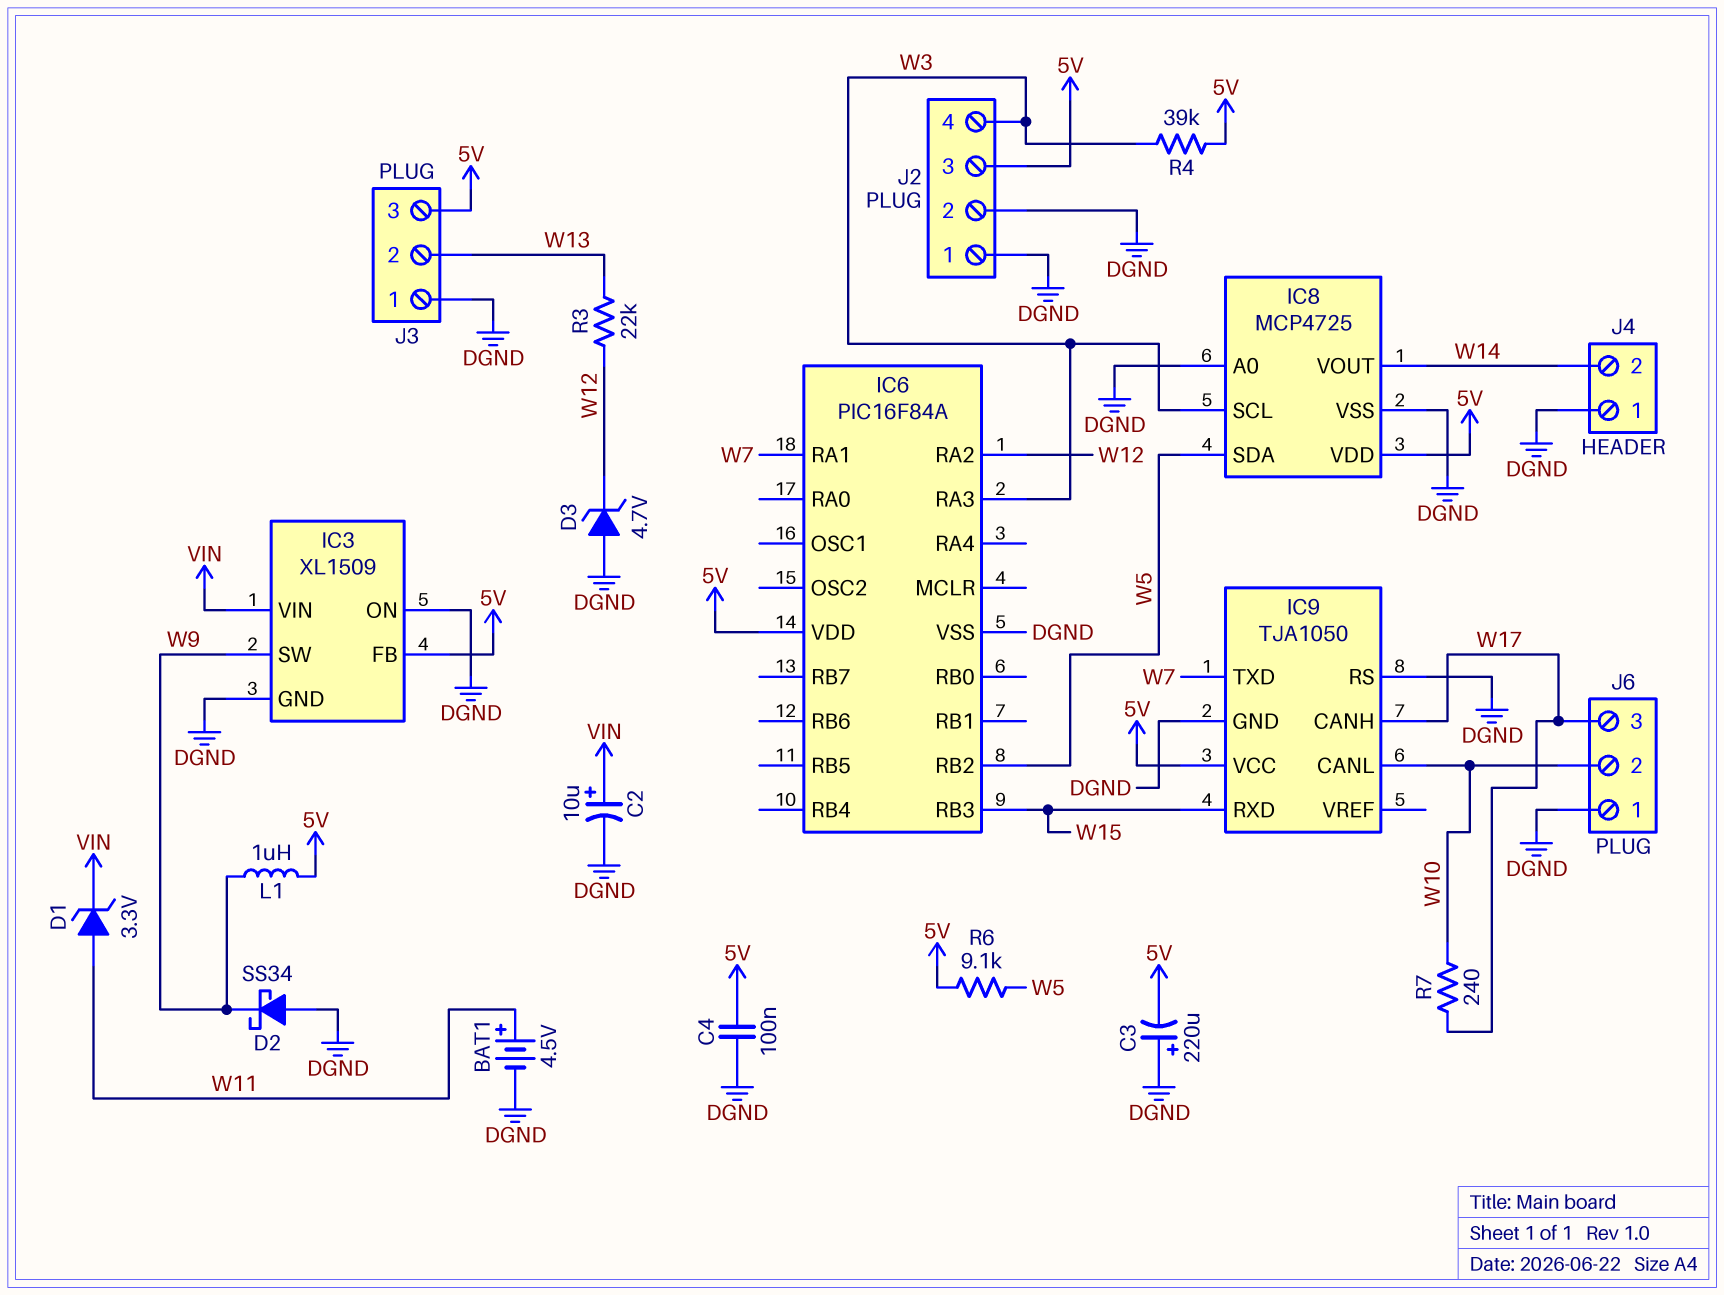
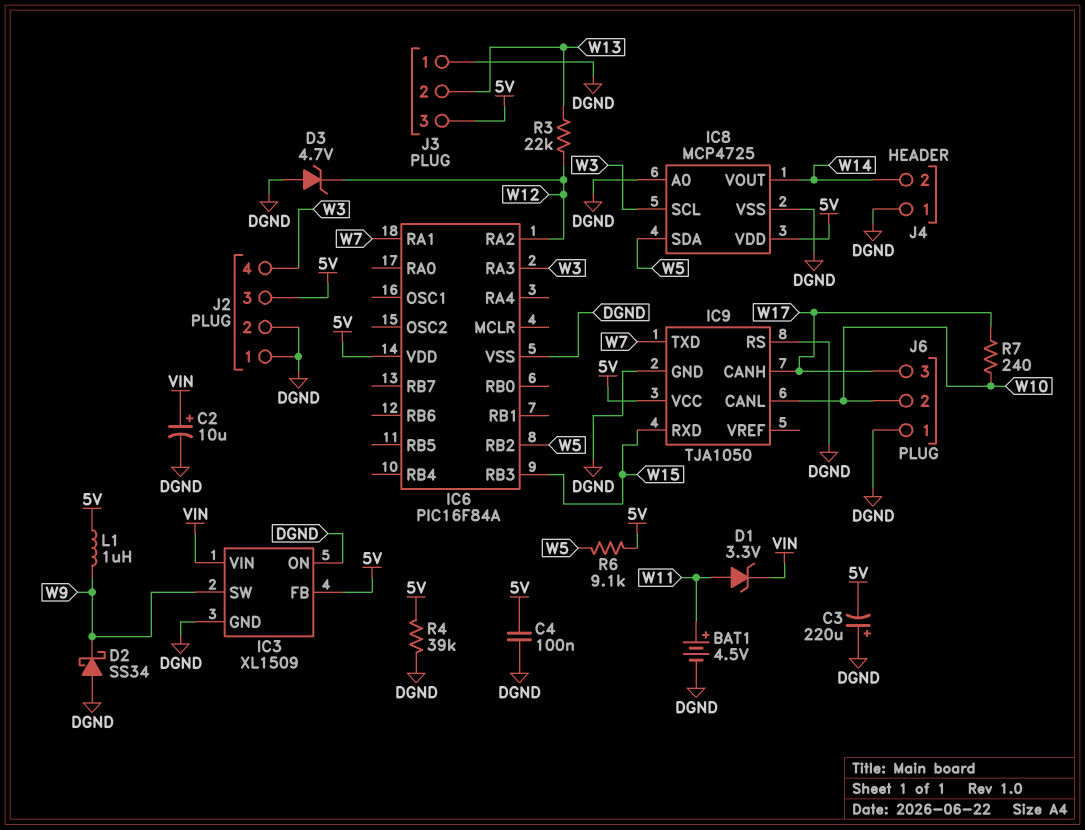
R4: 39k (5V, W3) -> 39k (5V, DGND)

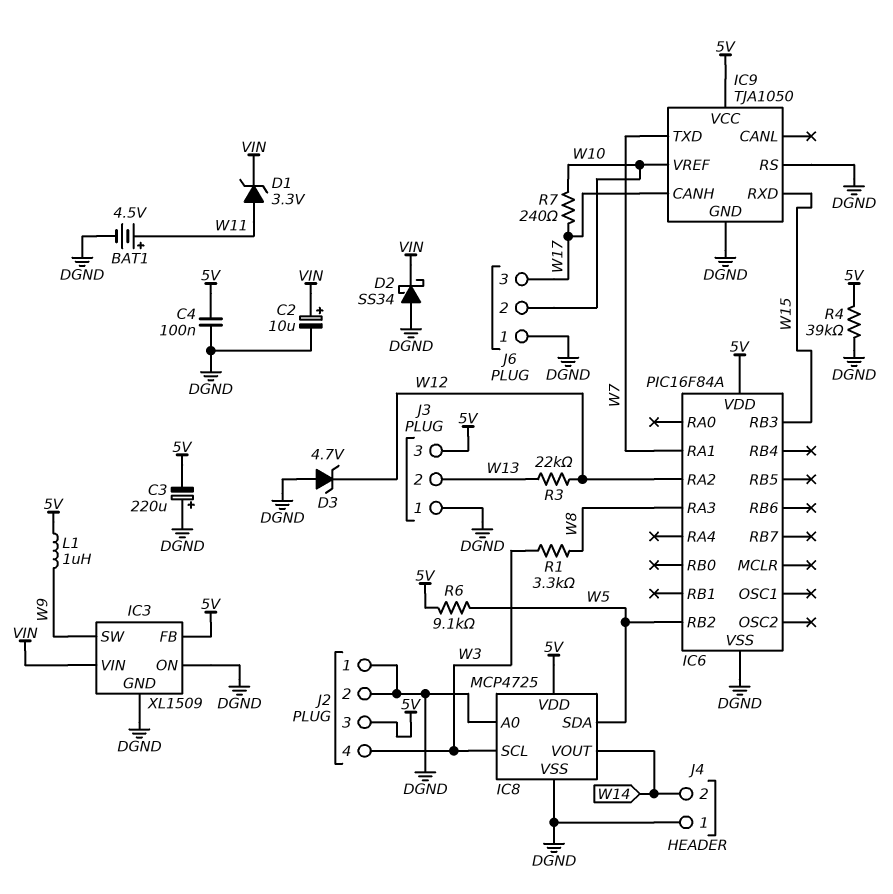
D2: schottky SS34 (A DGND, K W9) -> schottky SS34 (A DGND, K VIN)
IC6 pin RA3: W3 -> W8
IC9 pin CANL: W10 -> none
IC9 pin VREF: none -> W10
R1: none -> 3.3k (W3, W8)

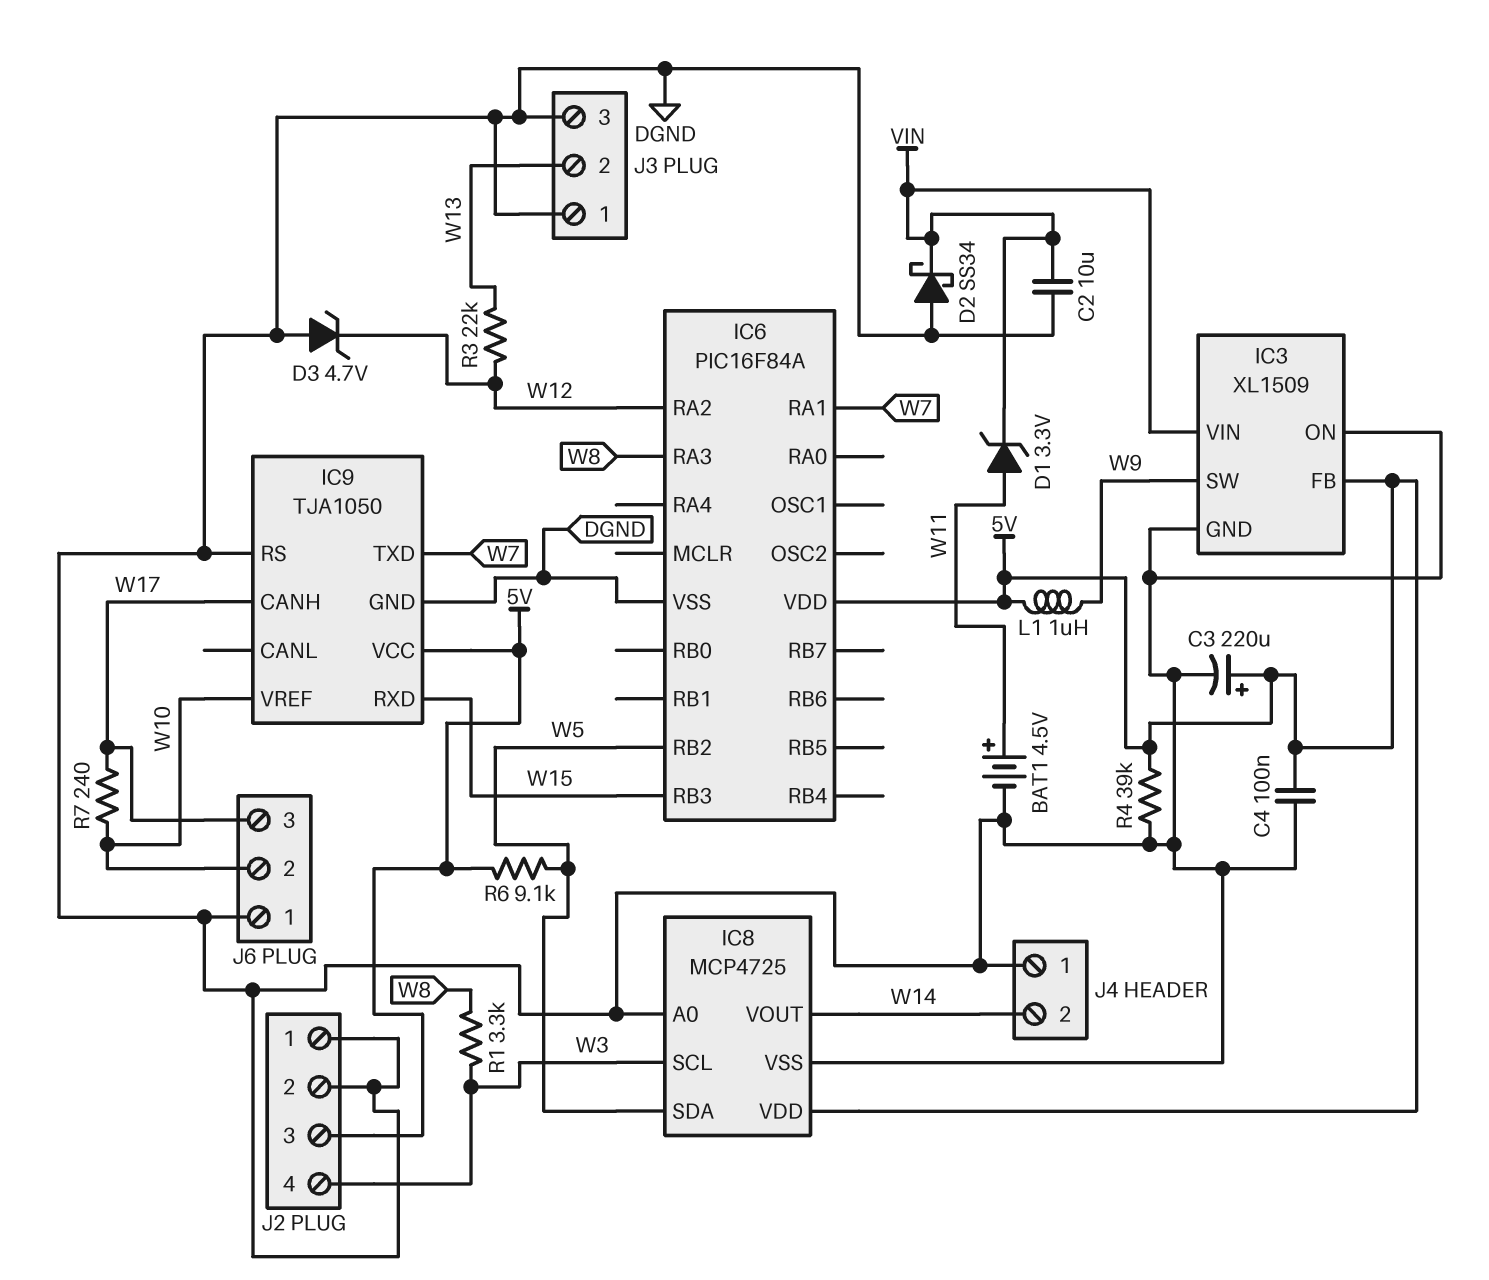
C2: 10uF (plus VIN, minus DGND) -> 10uF (DGND, VIN)
C3: 220uF (plus DGND, minus 5V) -> 220uF (plus 5V, minus DGND)
J3 pin 3: 5V -> DGND

